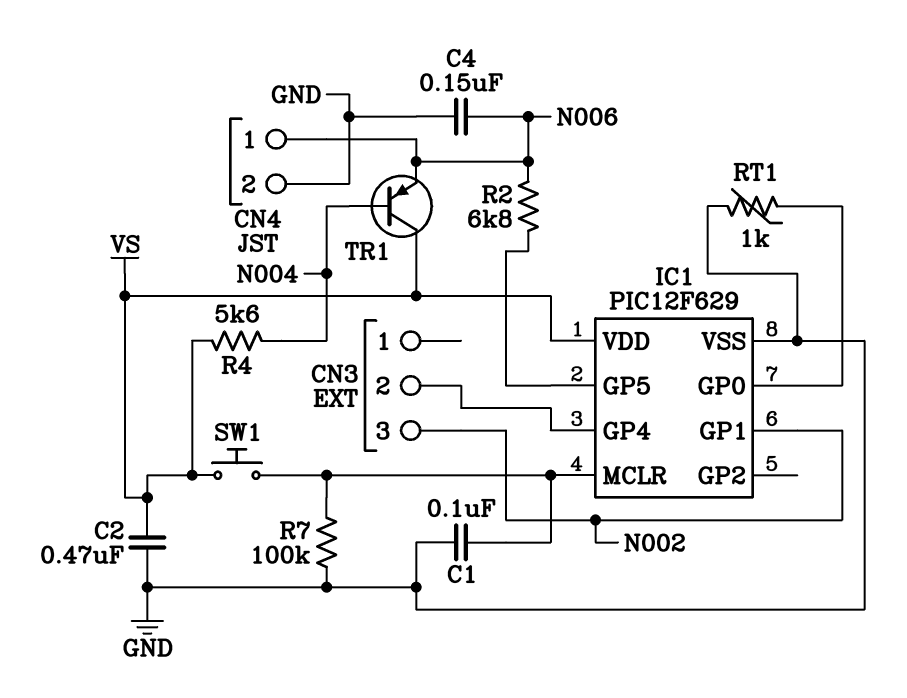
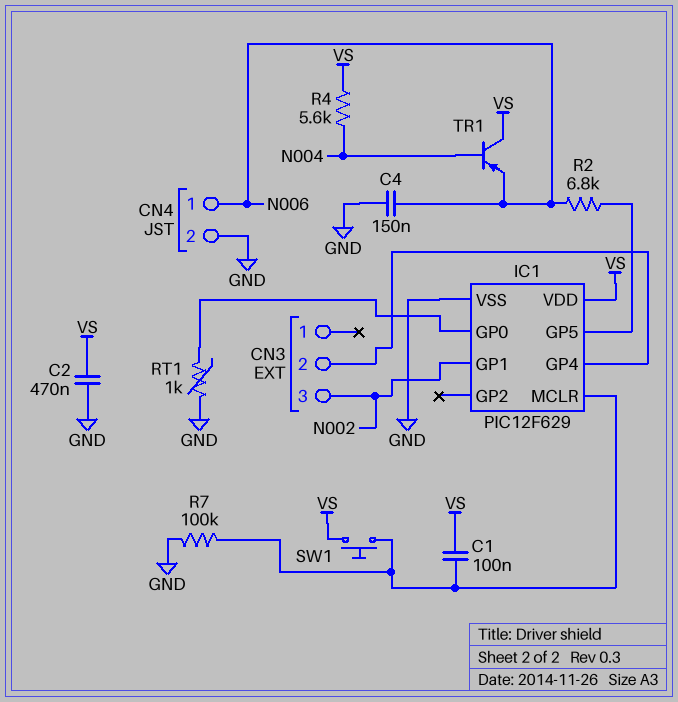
C1: 100nF (GND, IC1/MCLR) -> 100nF (IC1/MCLR, VS)

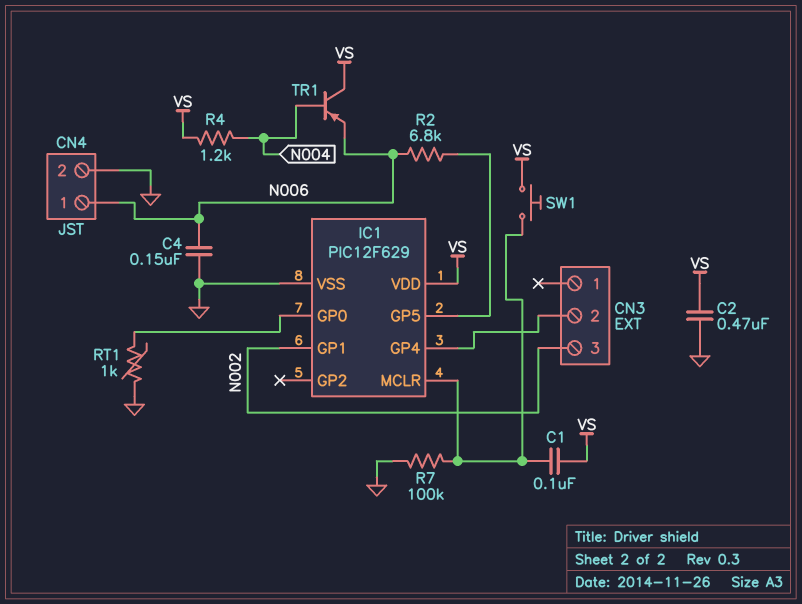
R4: 5.6k (N004, VS) -> 1.2k (N004, VS)

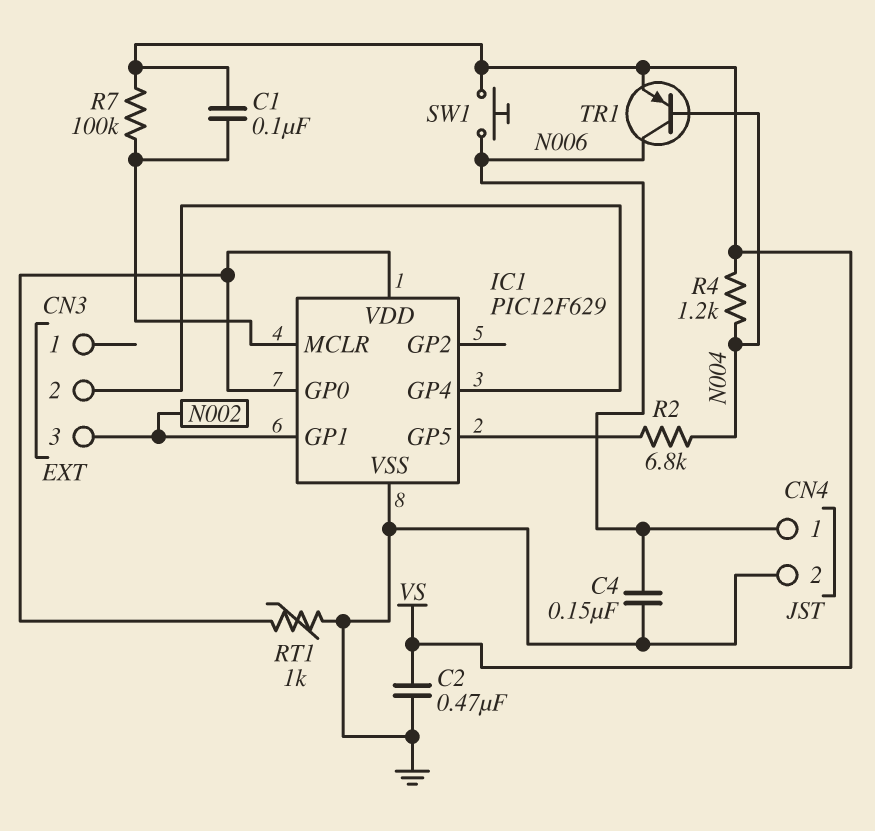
IC1 pin VDD: VS -> IC1/GP0
R2: 6.8k (IC1/GP5, N006) -> 6.8k (IC1/GP5, N004)
R7: 100k (GND, IC1/MCLR) -> 100k (IC1/MCLR, VS)
SW1: button (IC1/MCLR, VS) -> button (N006, VS)
TR1: PNP (B N004, C VS, E N006) -> PNP (B N004, C N006, E VS)

